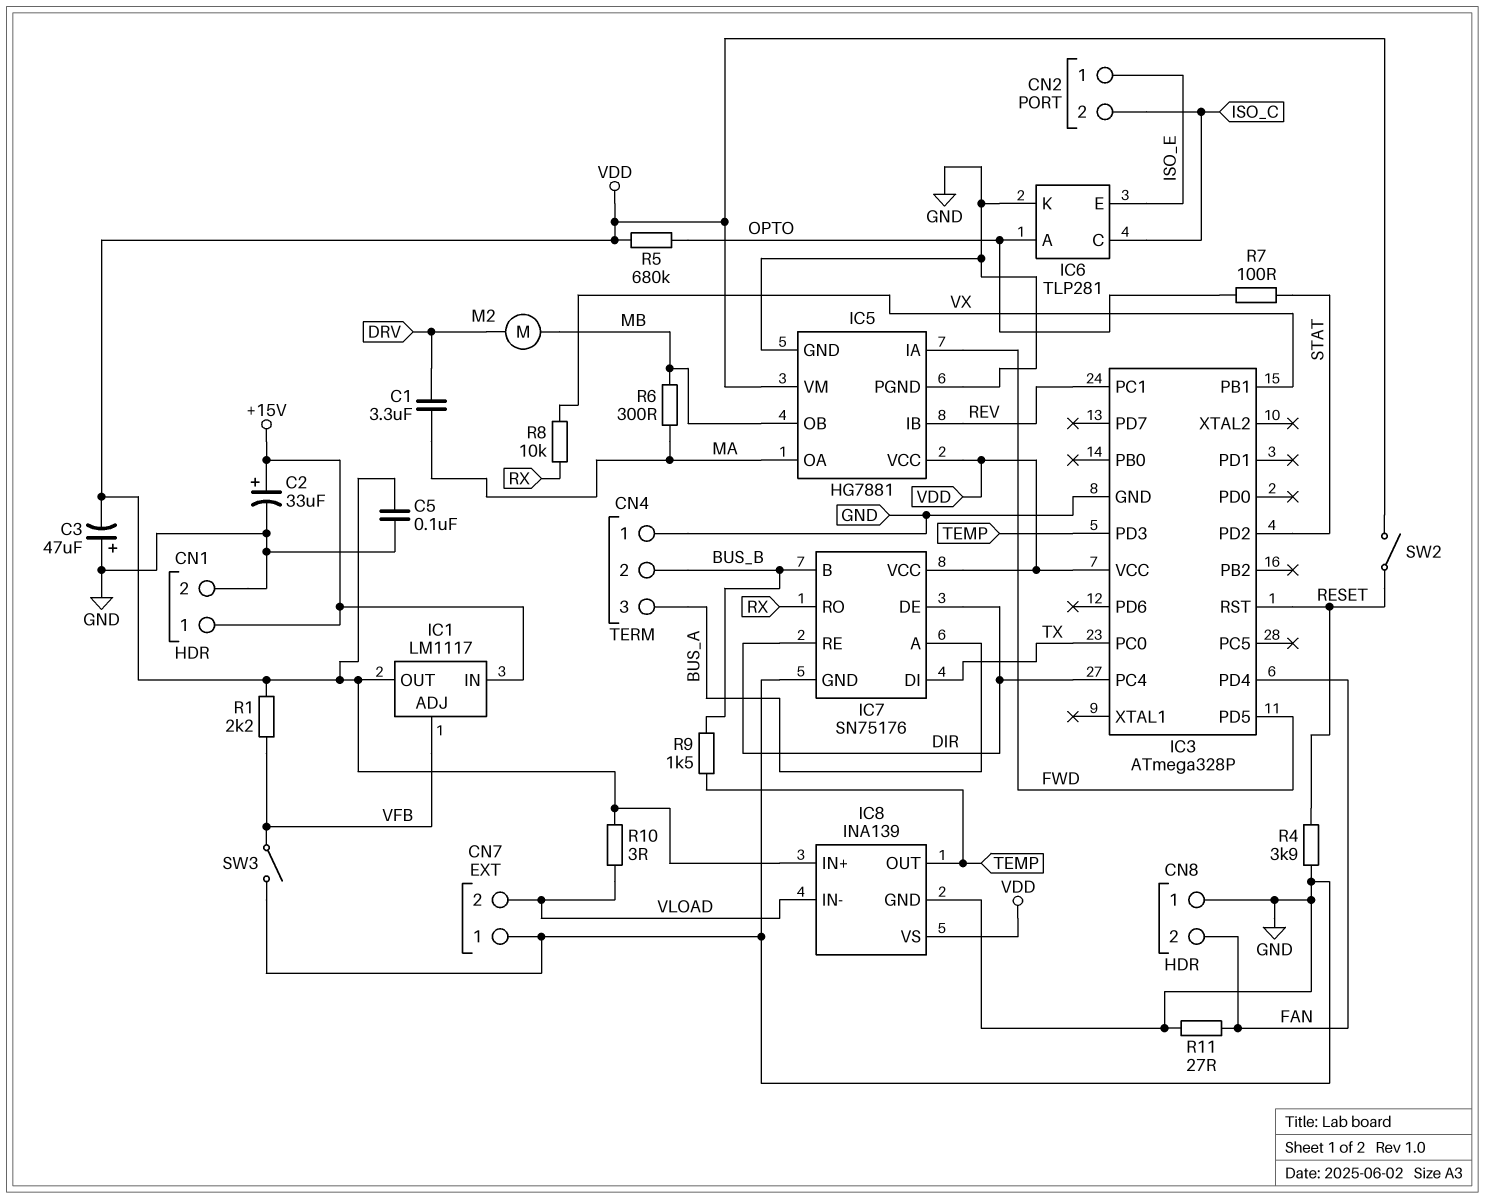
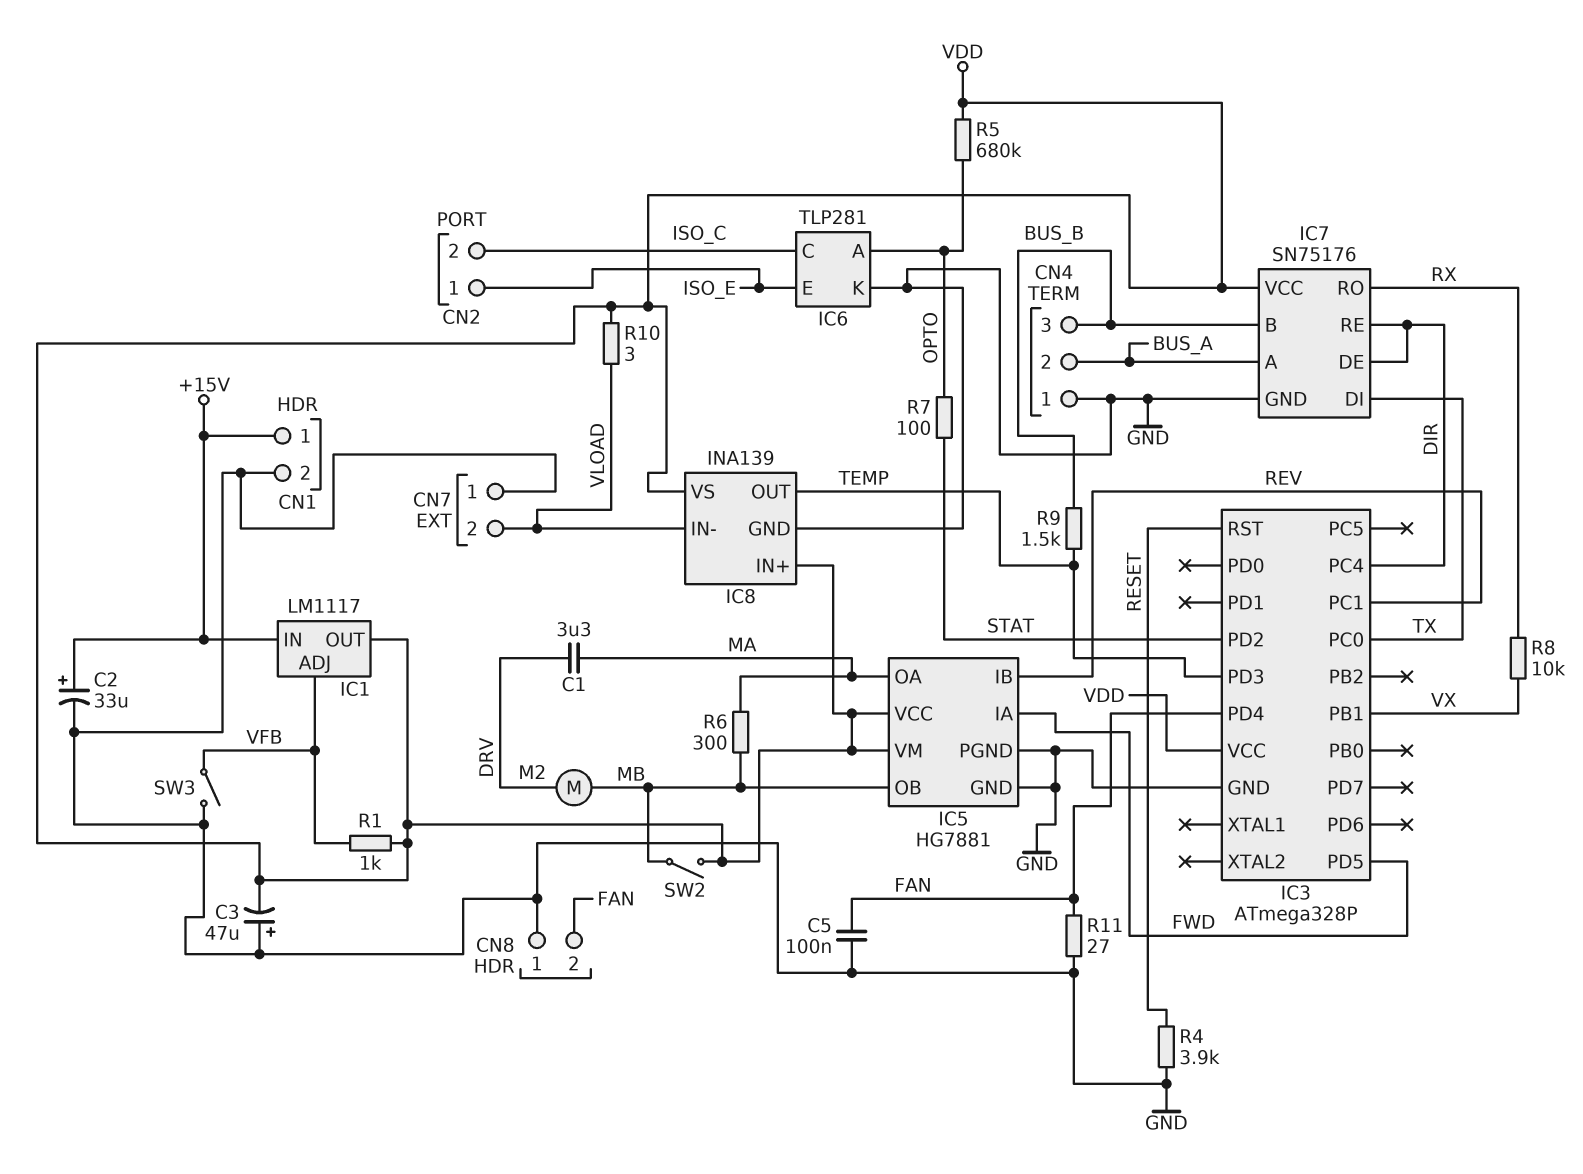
C5: 100nF (GND, VDD) -> 100nF (FAN, GND)
CN4 pin 2: BUS_B -> BUS_A
CN4 pin 3: BUS_A -> BUS_B
R1: 2.2k (VDD, VFB) -> 1k (VDD, VFB)
SW2: switch (RESET, VDD) -> switch (MB, VDD)

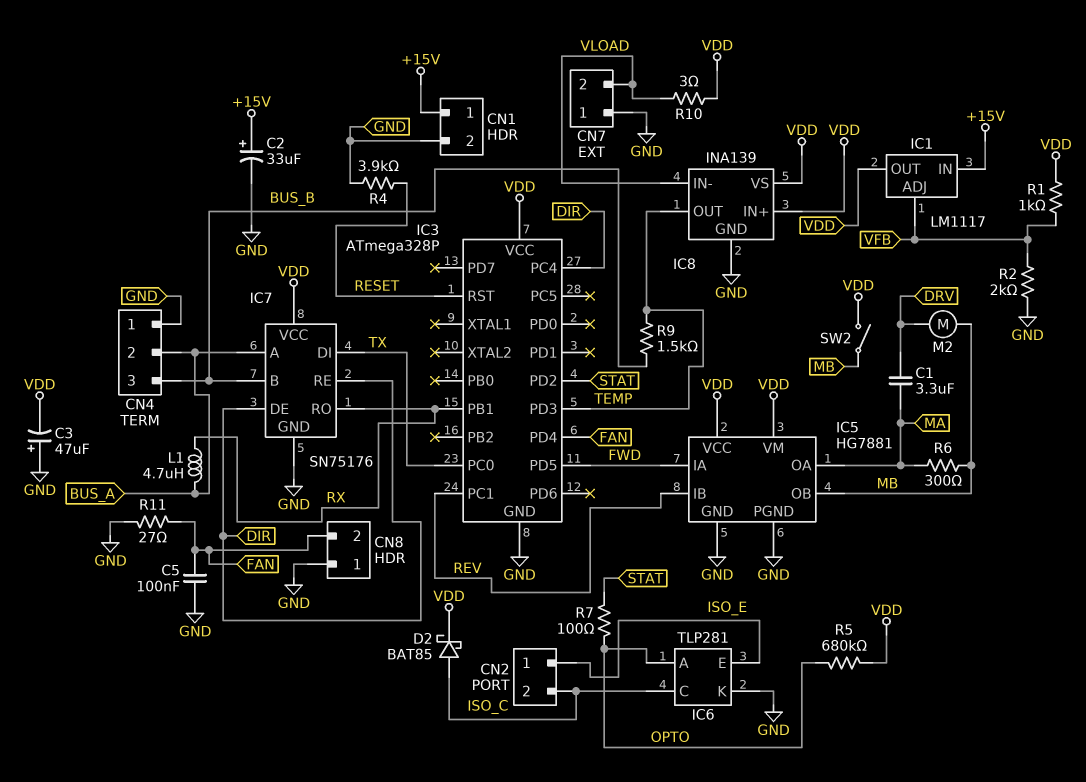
D2: none -> schottky BAT85 (A ISO_C, K VDD)
IC3 pin PB1: VX -> RX
L1: none -> 4.7uH (BUS_A, RX)
R2: none -> 2k (GND, VFB)
R8: 10k (RX, VX) -> none
SW3: switch (GND, VFB) -> none

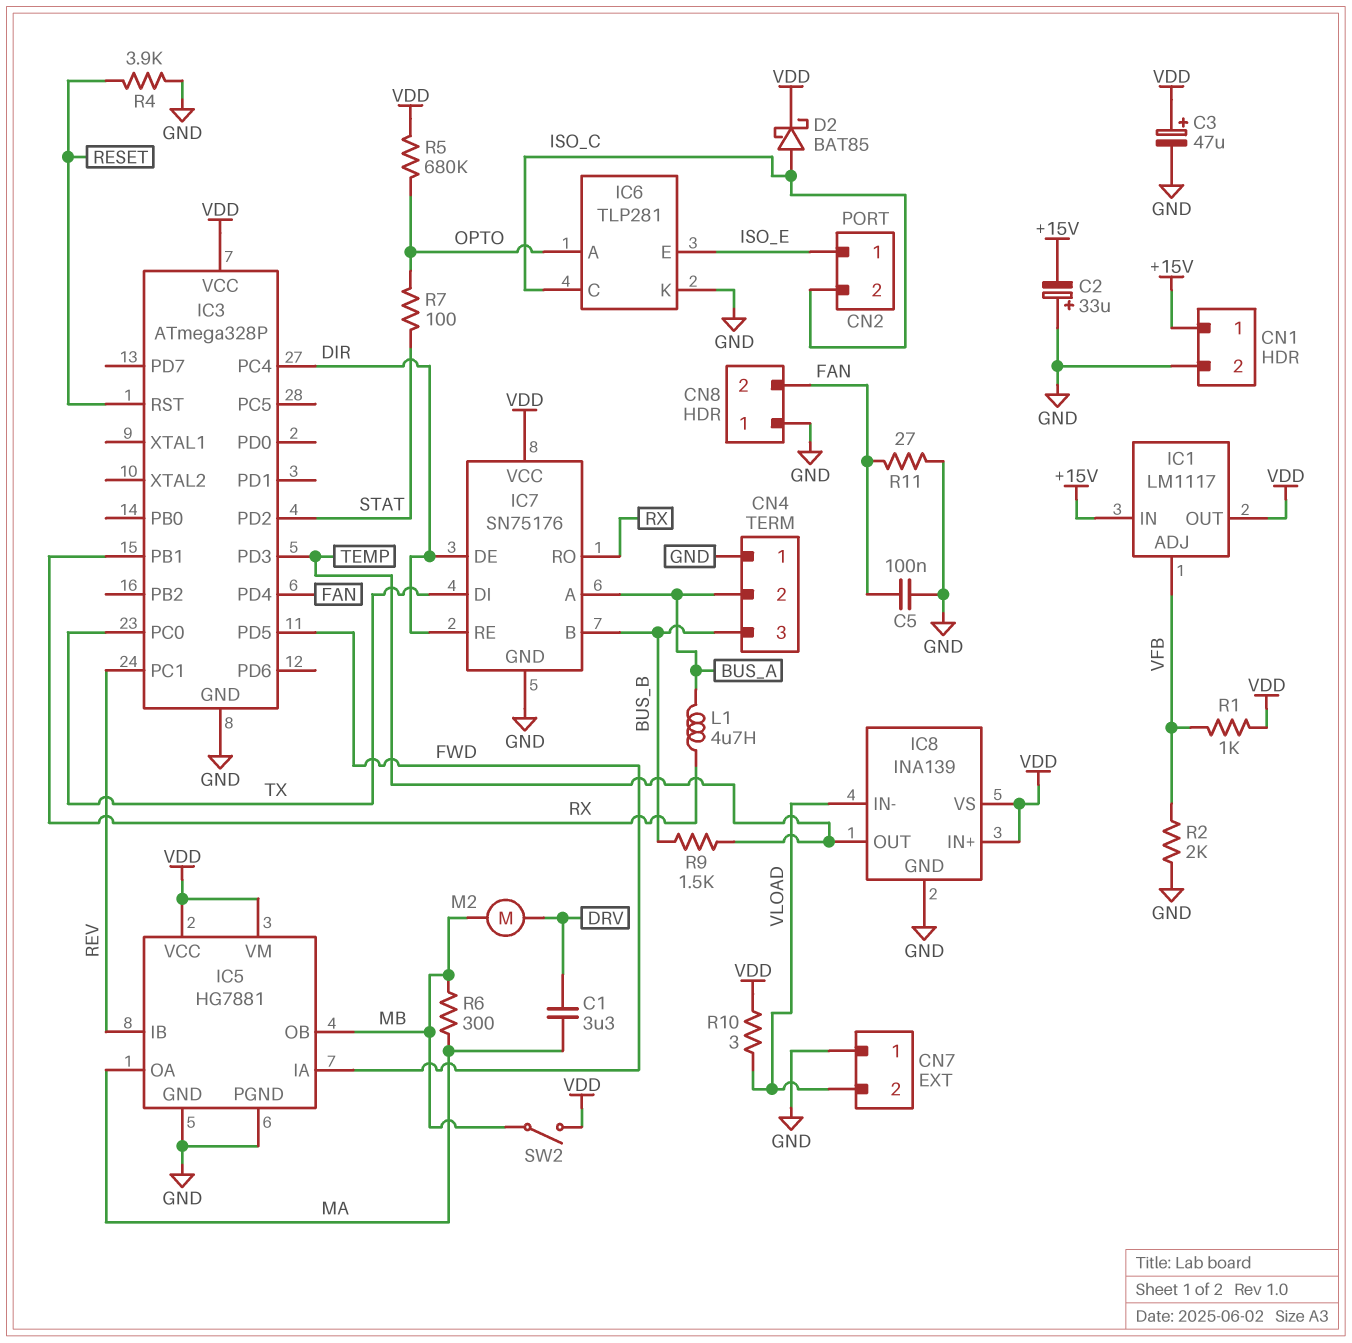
C2: 33uF (plus +15V, minus GND) -> 33uF (plus GND, minus +15V)
C3: 47uF (plus GND, minus VDD) -> 47uF (plus VDD, minus GND)

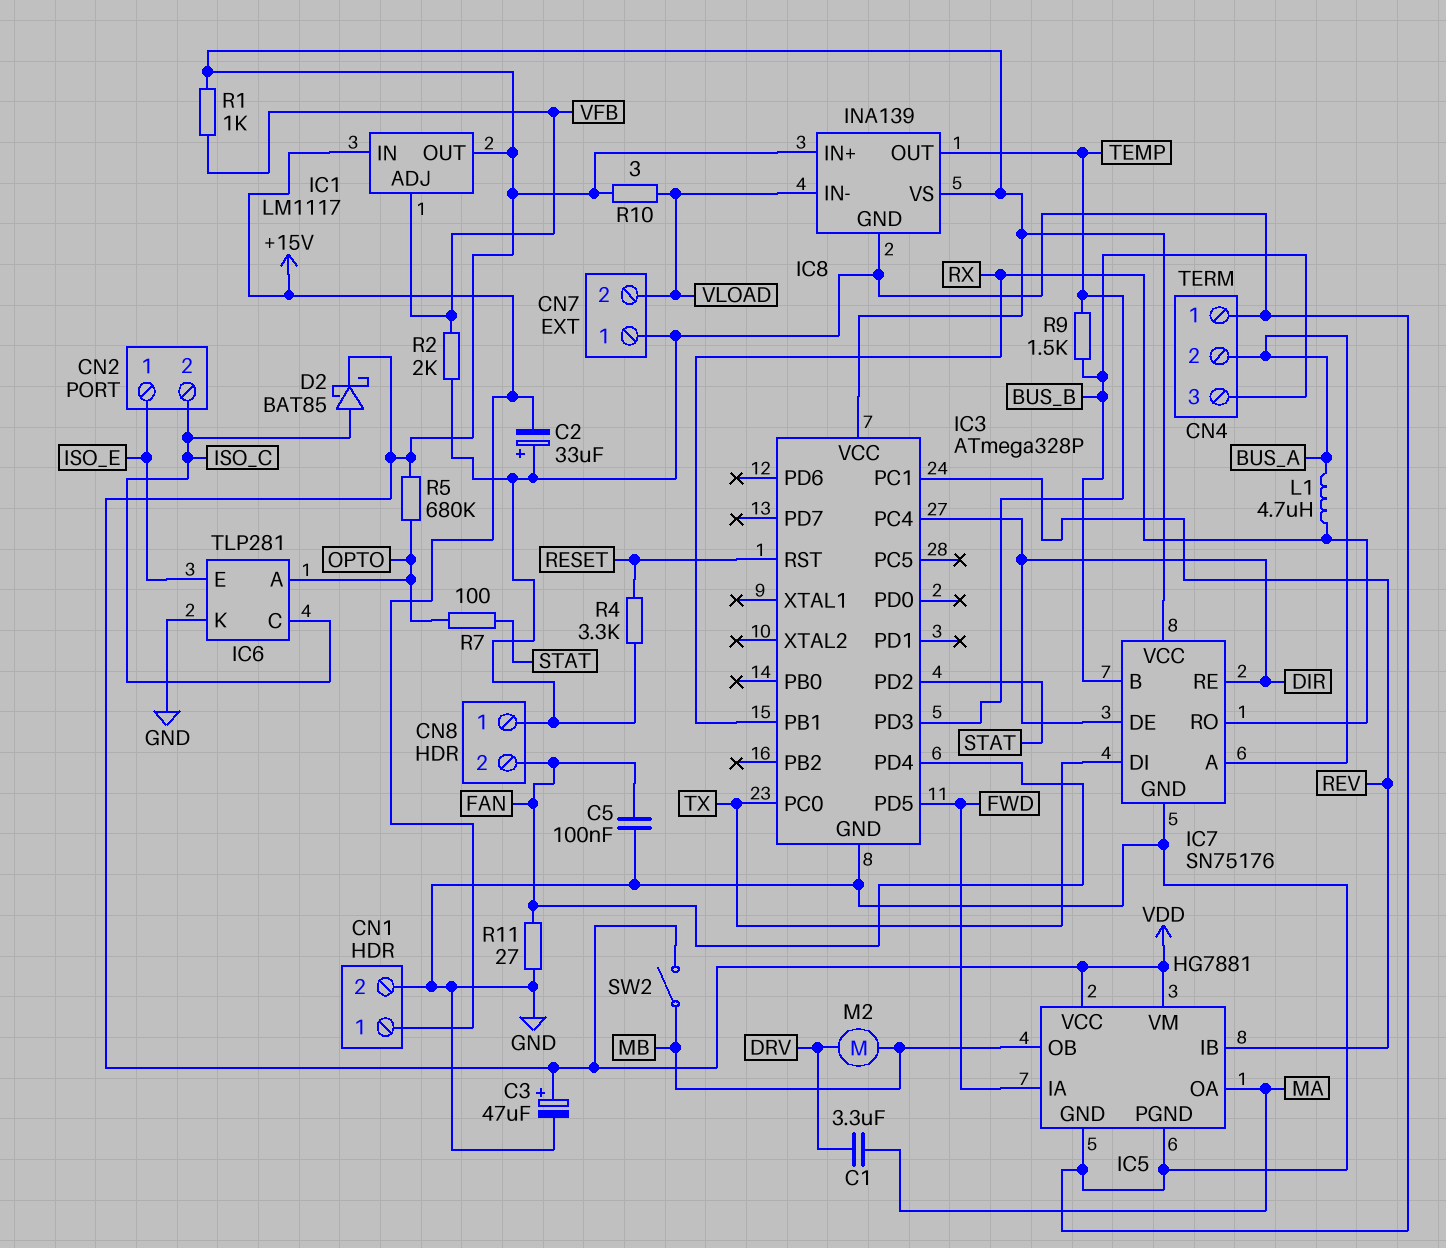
R4: 3.9k (GND, RESET) -> 3.3k (GND, RESET)
R6: 300 (MA, MB) -> none

